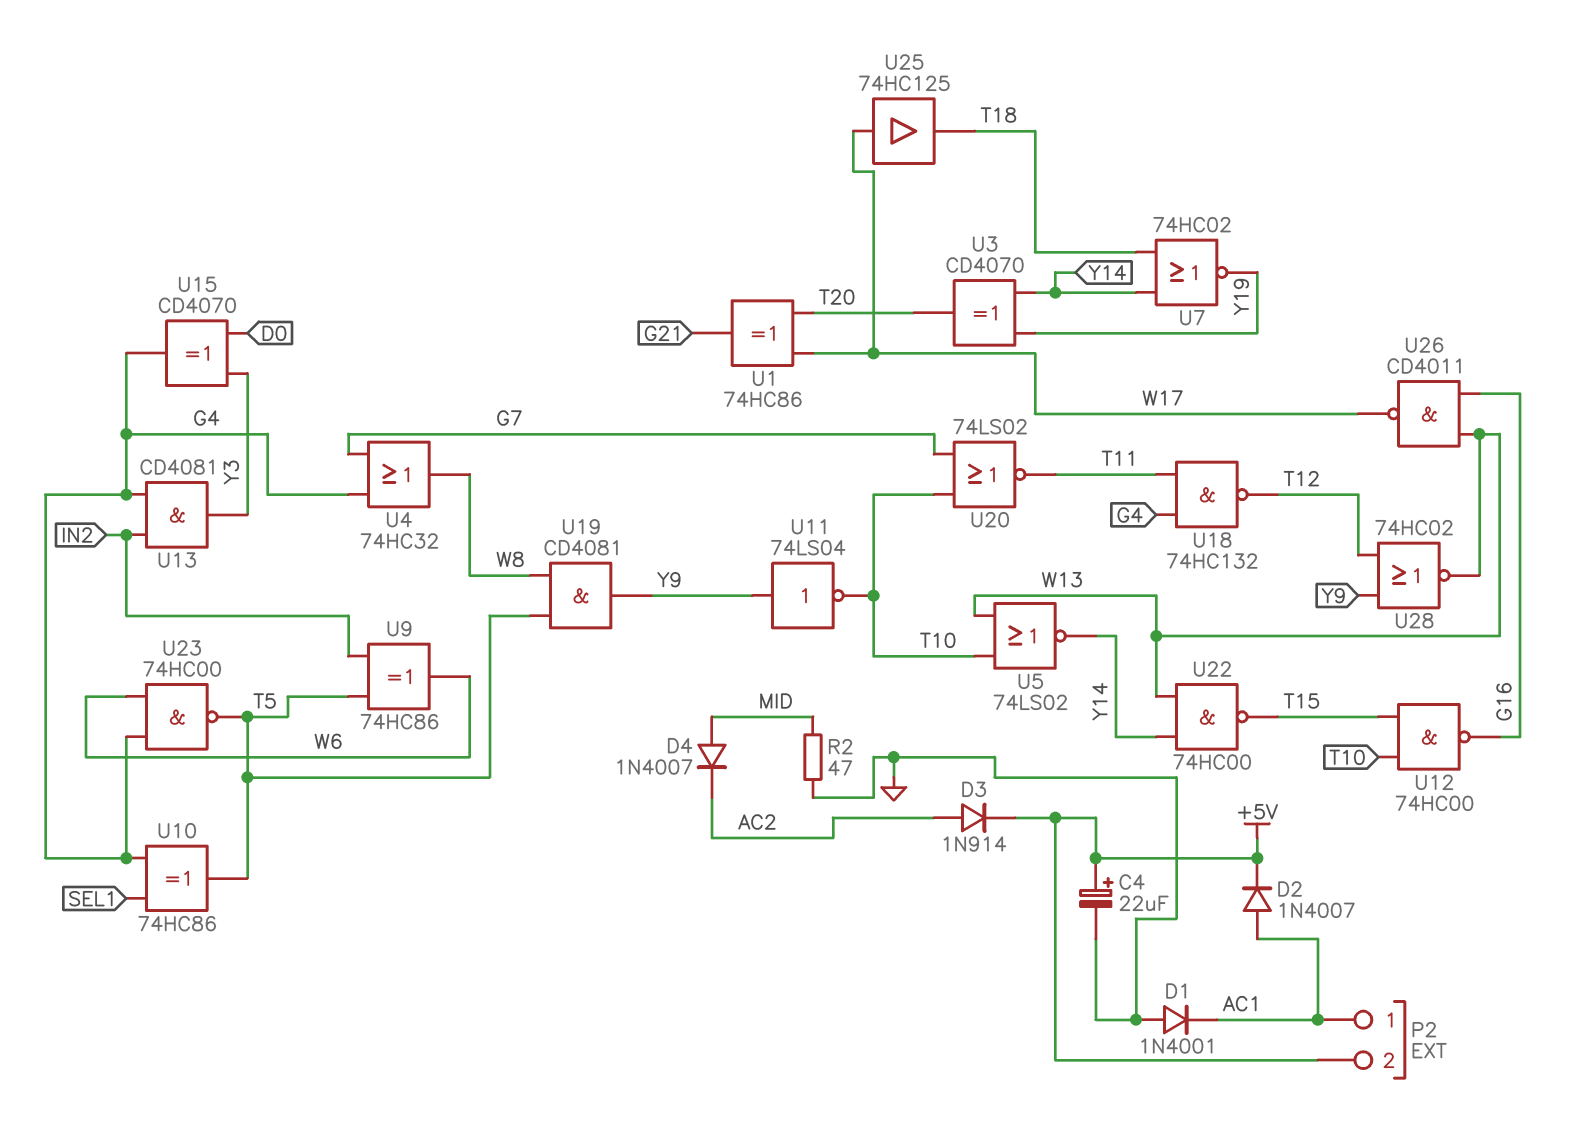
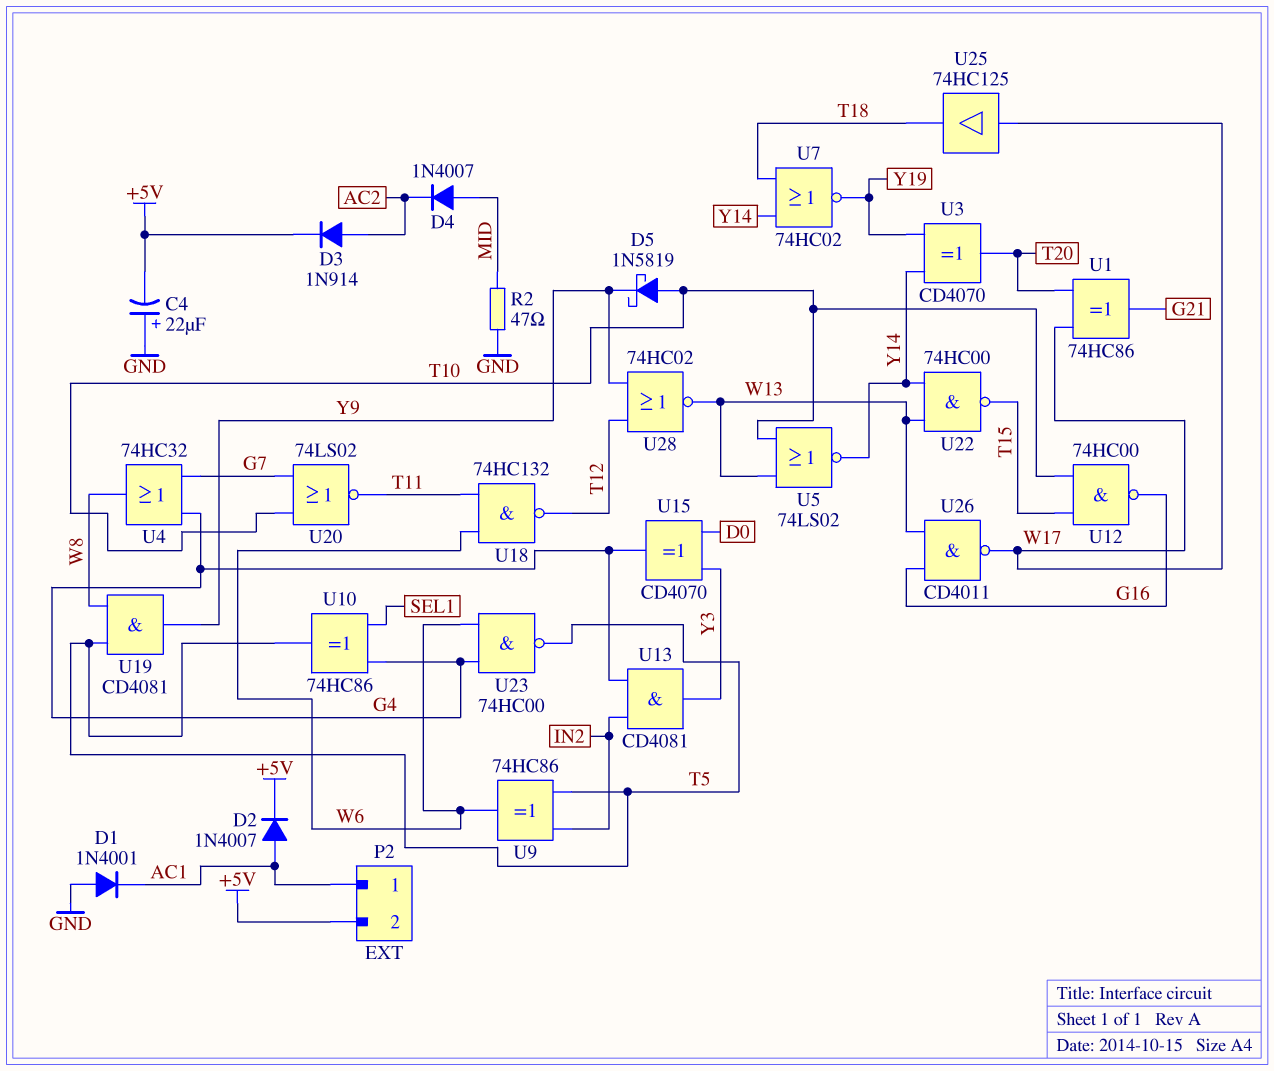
C4: 22uF (plus +5V, minus GND) -> 22uF (plus GND, minus +5V)
D5: none -> schottky 1N5819 (A T10, K Y9)
U11: NOT 74LS04 (in Y9, out T10) -> none
U18: NAND 74HC132 (in G4, in T11, out T12) -> NAND 74HC132 (in T11, in W6, out T12)

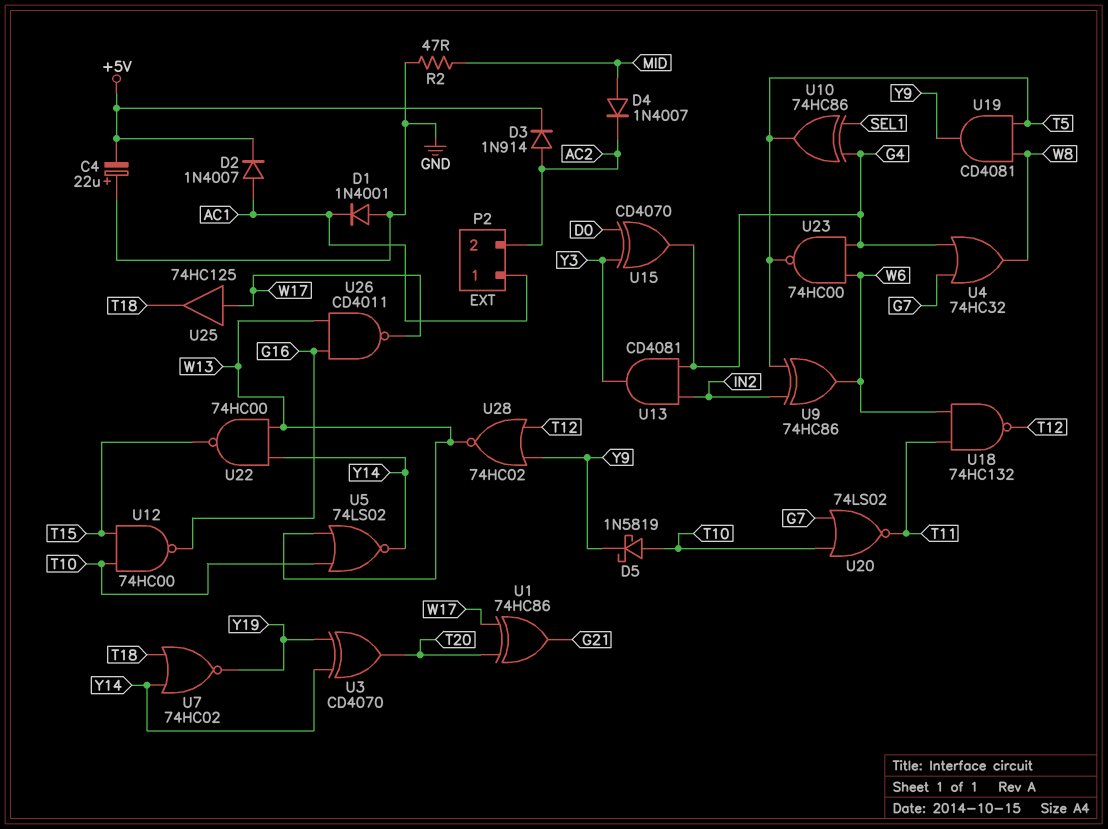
P2 pin 2: +5V -> AC2

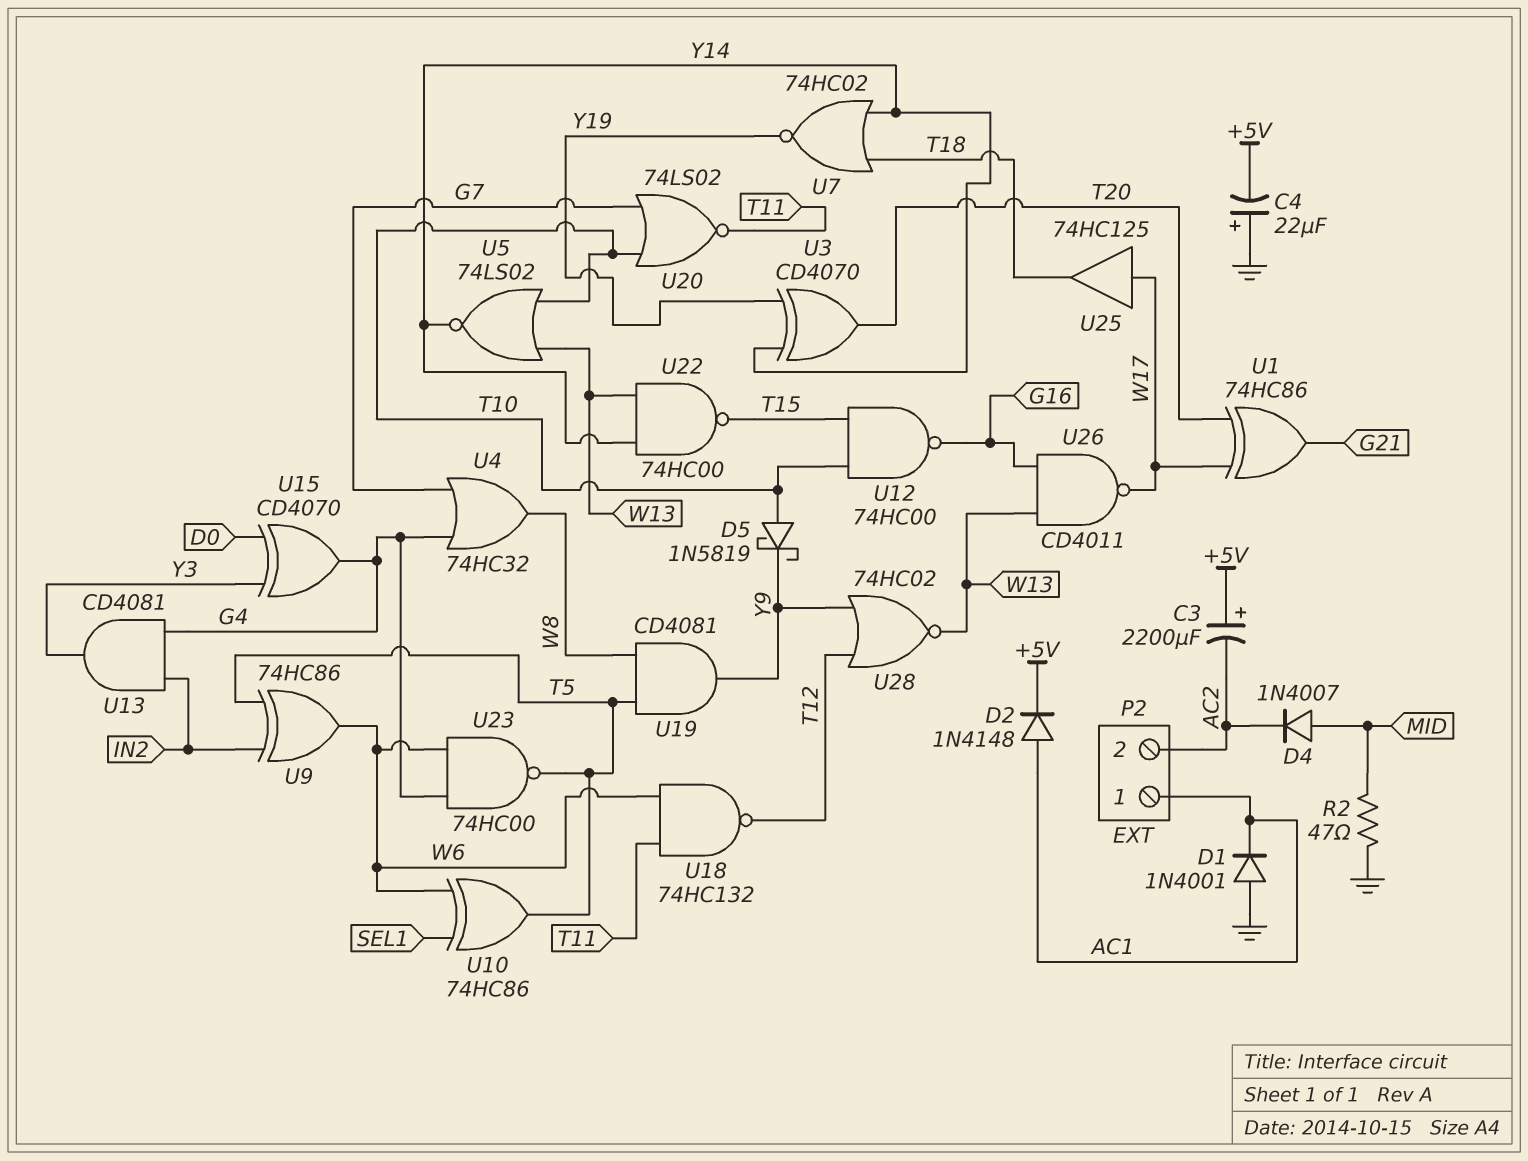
C3: none -> 2200uF (plus +5V, minus AC2)
D2: diode 1N4007 (A AC1, K +5V) -> diode 1N4148 (A AC1, K +5V)
D3: diode 1N914 (A AC2, K +5V) -> none
U10: XOR 74HC86 (in G4, in SEL1, out T5) -> XOR 74HC86 (in SEL1, in W6, out T5)

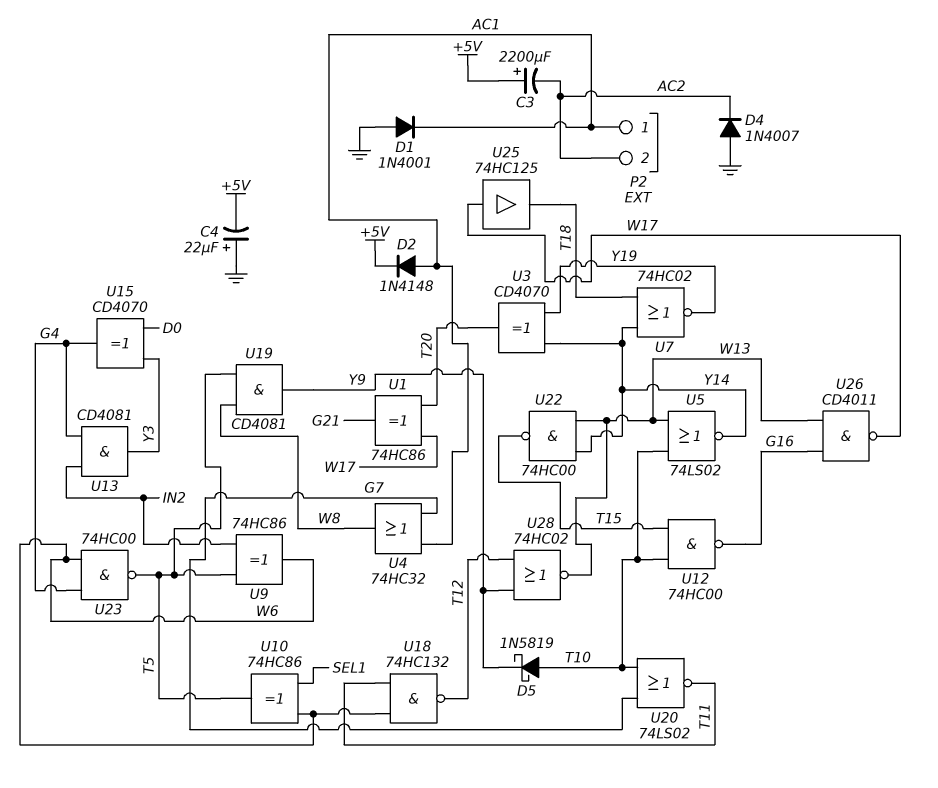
D4: diode 1N4007 (A MID, K AC2) -> diode 1N4007 (A GND, K AC2)
R2: 47 (GND, MID) -> none
U4: OR 74HC32 (in G4, in G7, out W8) -> OR 74HC32 (in AC1, in G7, out W8)

